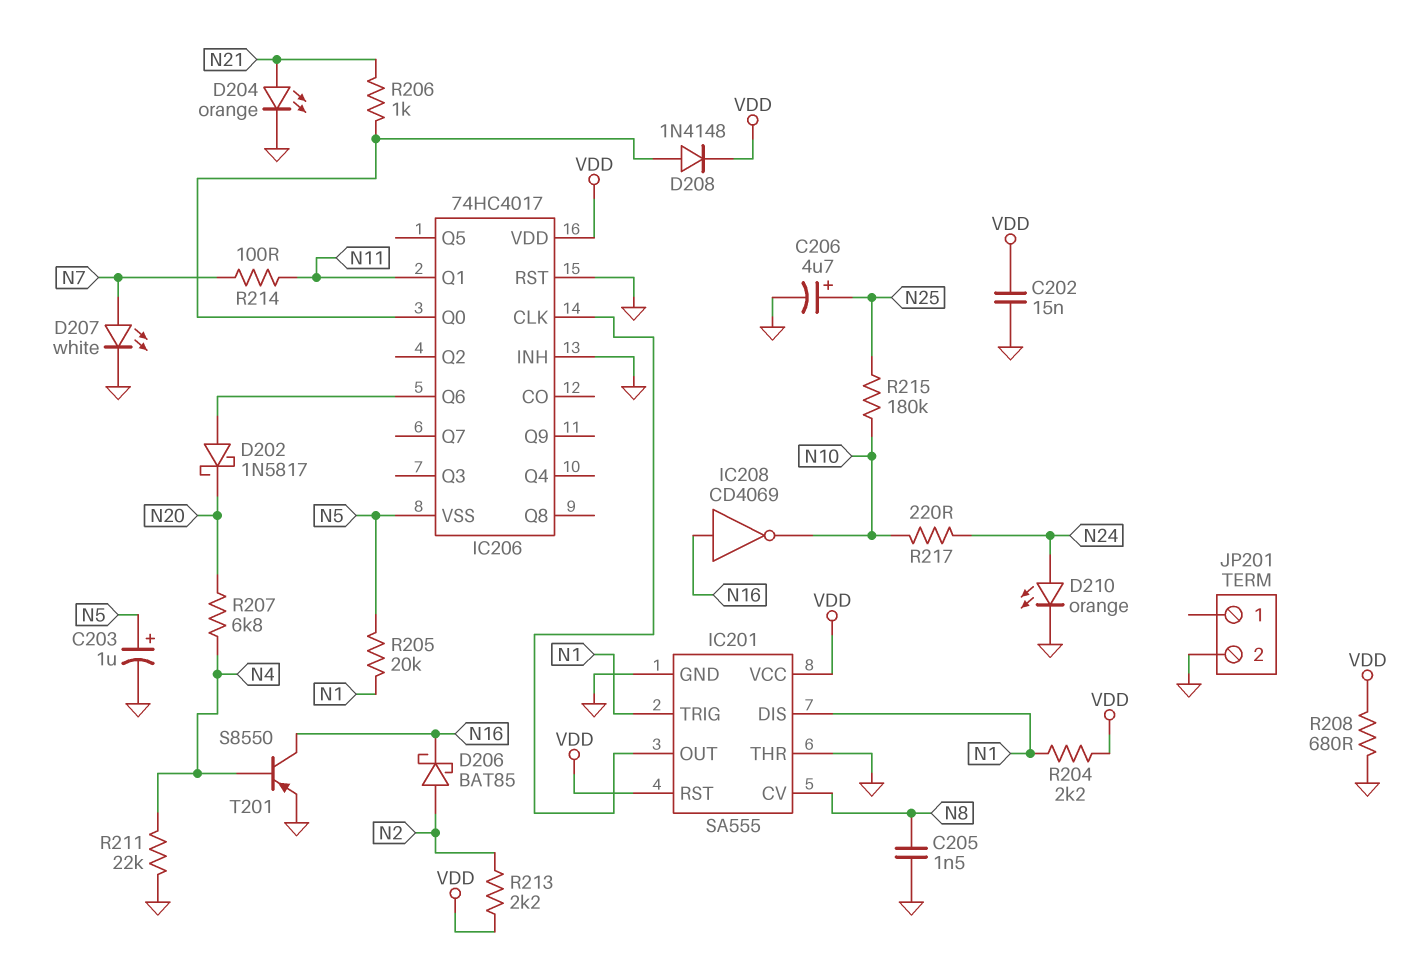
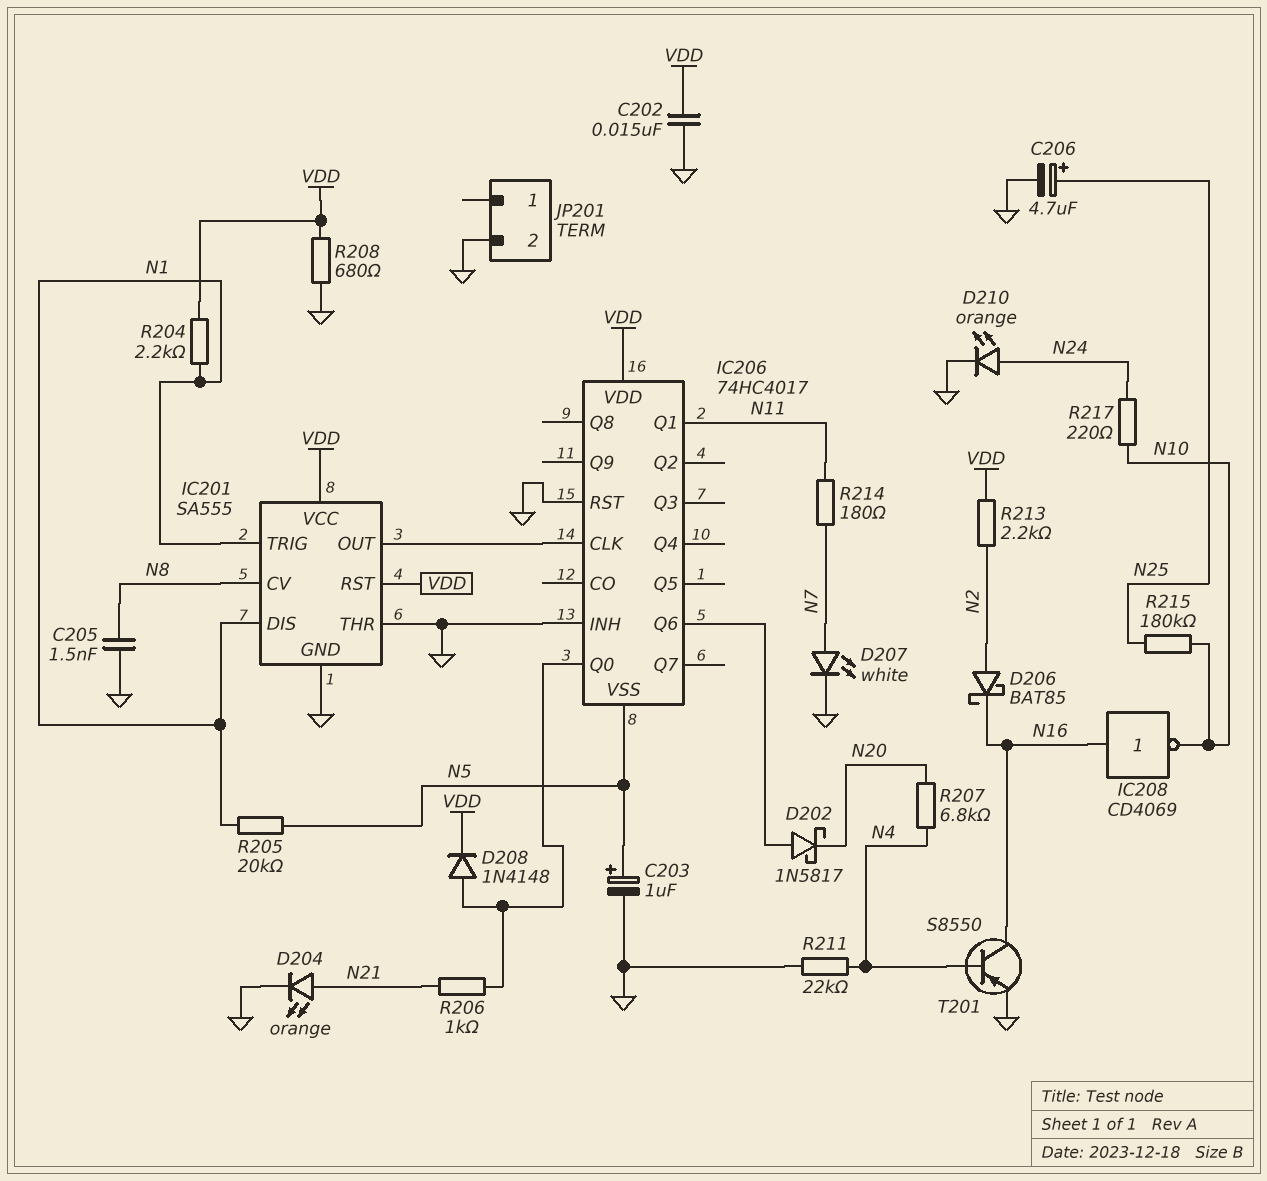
R214: 100 (N7, N11) -> 180 (N7, N11)

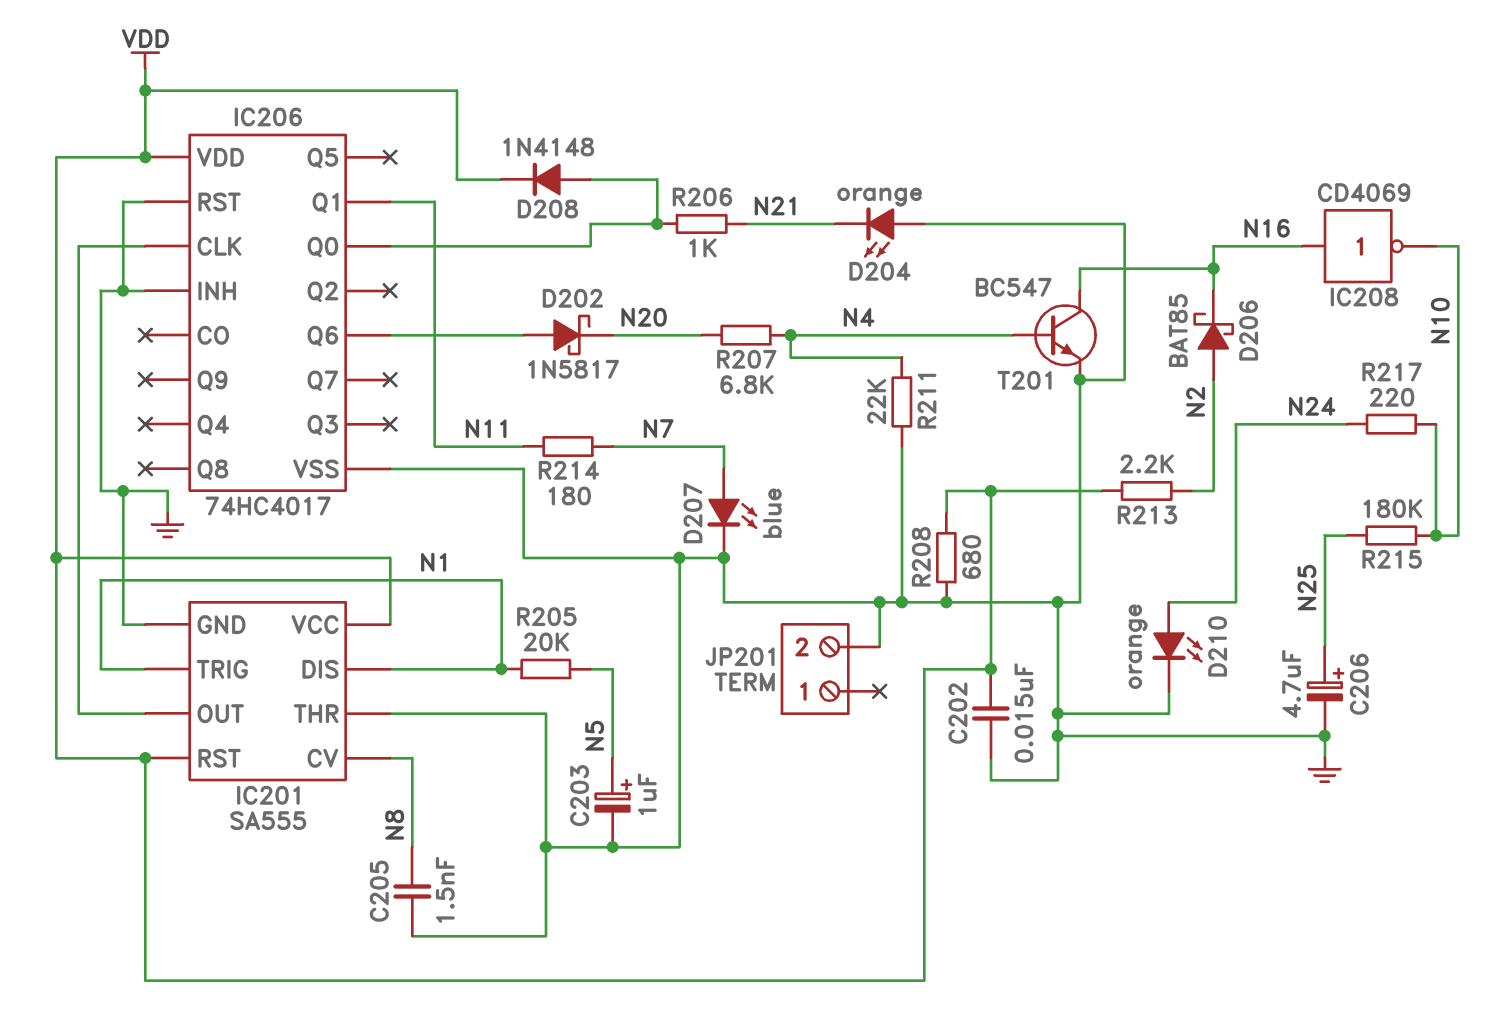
D204: LED orange (A N21, K GND) -> LED orange (A GND, K N21)
D207: LED white (A N7, K GND) -> LED blue (A N7, K GND)
IC206 pin VSS: N5 -> GND
R204: 2.2k (N1, VDD) -> none
T201: PNP S8550 (B N4, C N16, E GND) -> NPN BC547 (B N4, C N16, E GND)

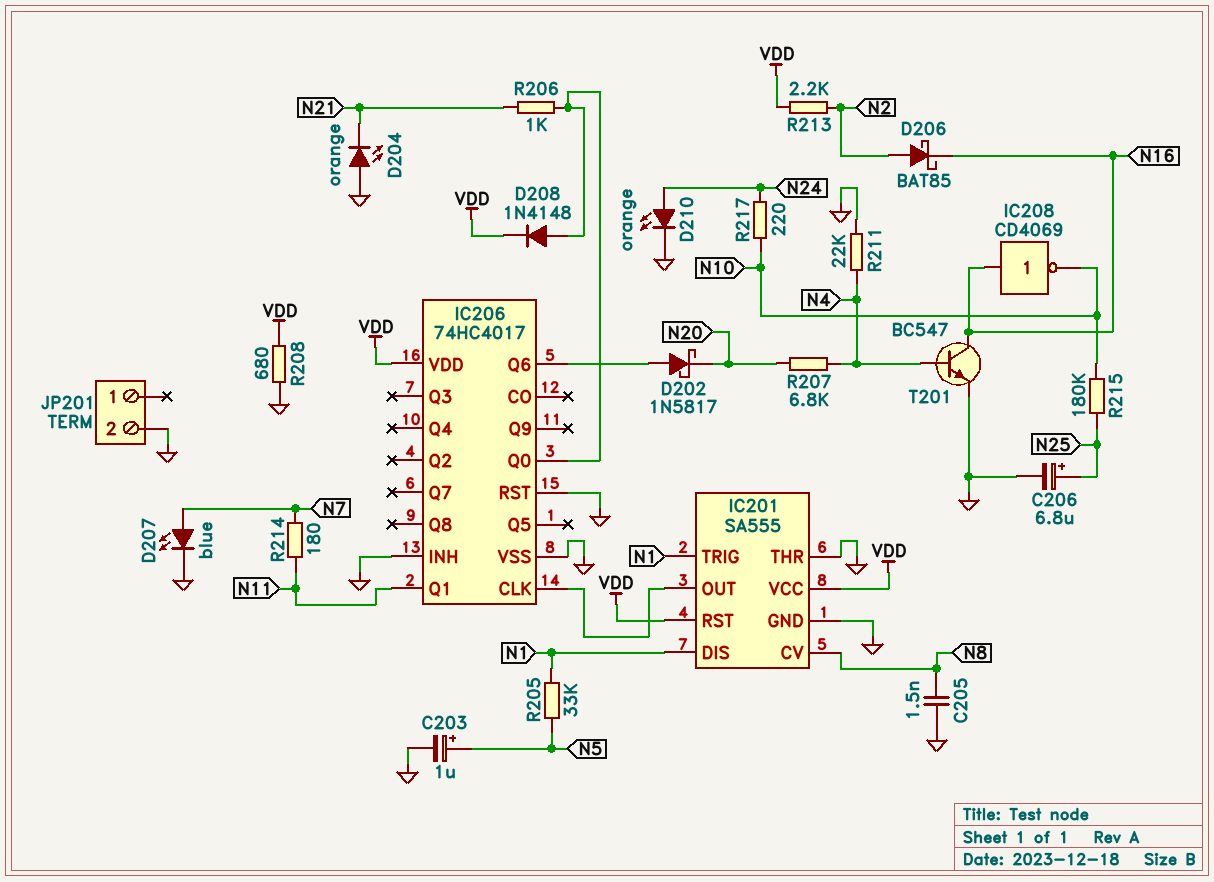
C202: 15nF (GND, VDD) -> none
C206: 4.7uF (plus N25, minus GND) -> 6.8uF (plus N25, minus GND)
R205: 20k (N1, N5) -> 33k (N1, N5)

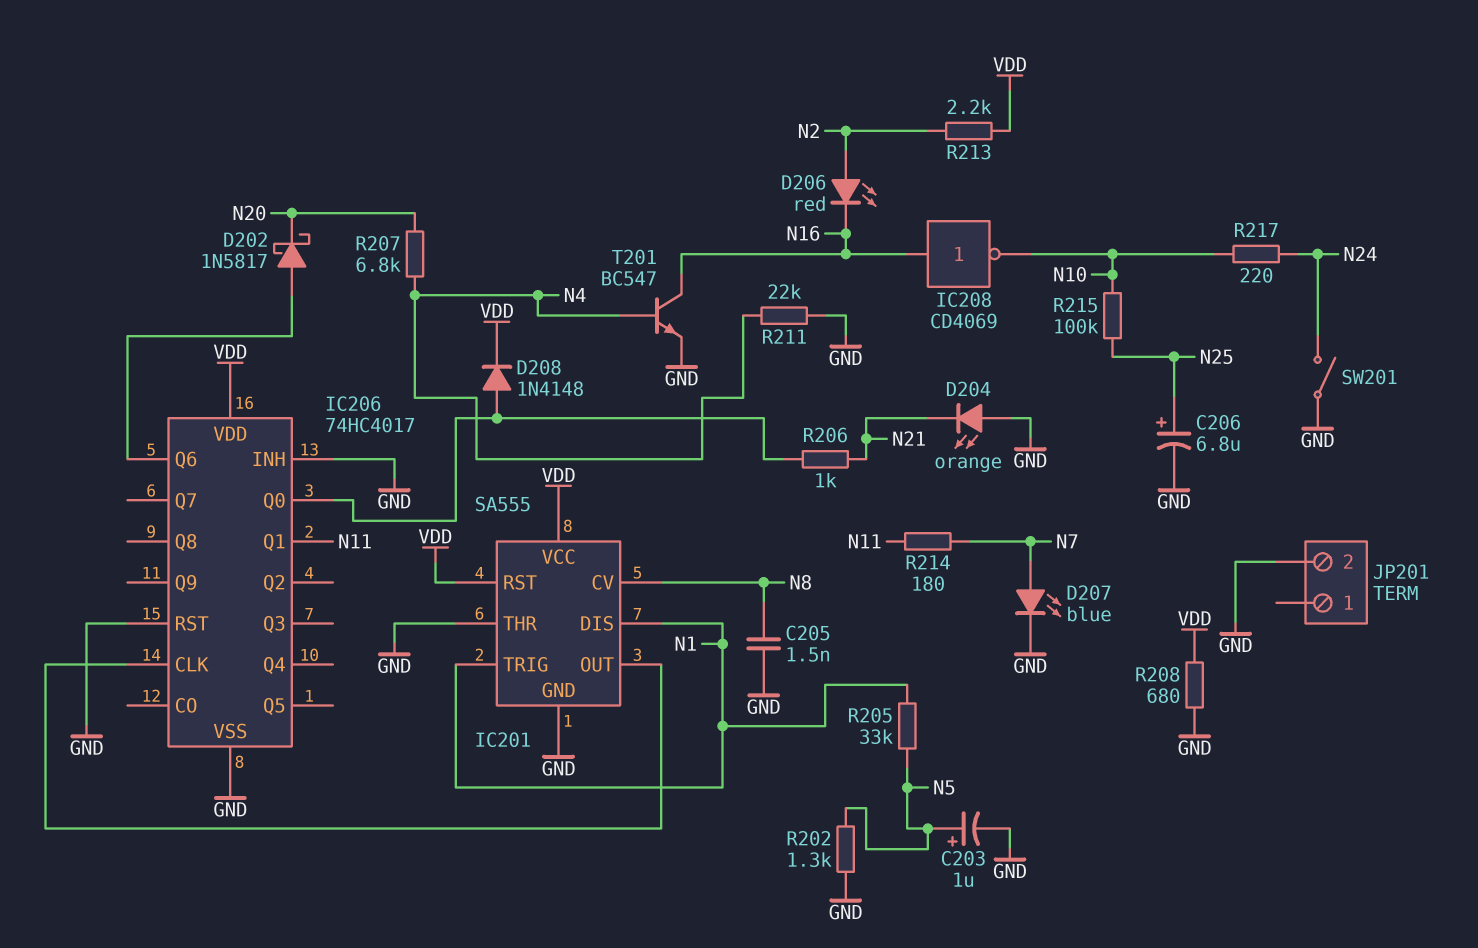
D206: schottky BAT85 (A N2, K N16) -> LED red (A N2, K N16)
D210: LED orange (A N24, K GND) -> none
R202: none -> 1.3k (GND, N5)
R215: 180k (N10, N25) -> 100k (N10, N25)
SW201: none -> switch (GND, N24)

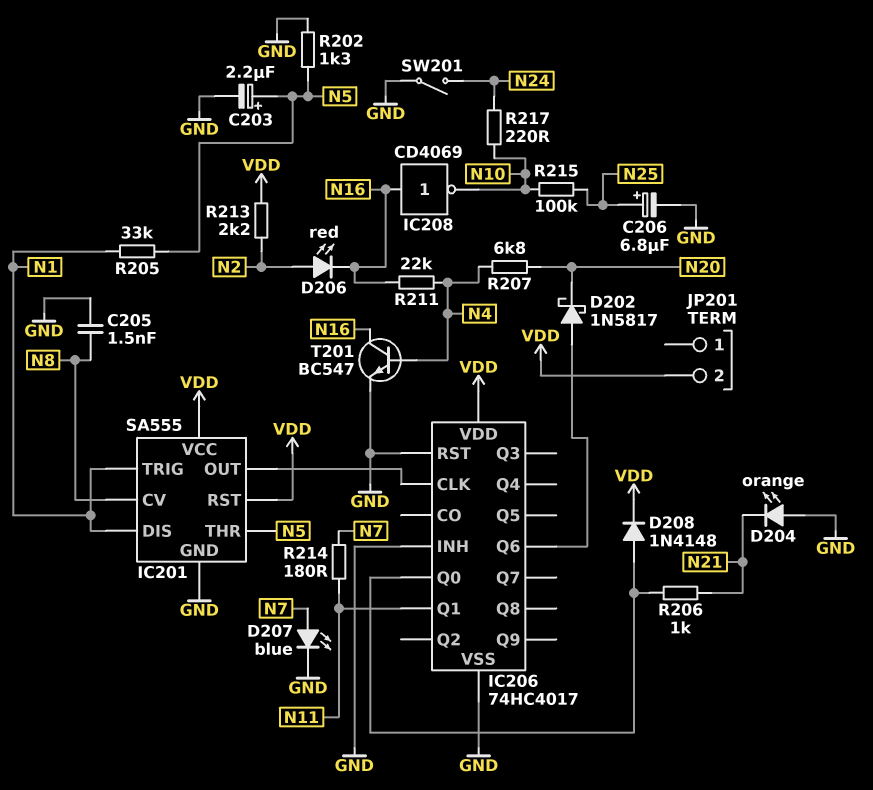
C203: 1uF (plus N5, minus GND) -> 2.2uF (plus N5, minus GND)
IC201 pin THR: GND -> N5
JP201 pin 2: GND -> VDD
R208: 680 (GND, VDD) -> none
R211: 22k (GND, N4) -> 22k (N4, N16)

